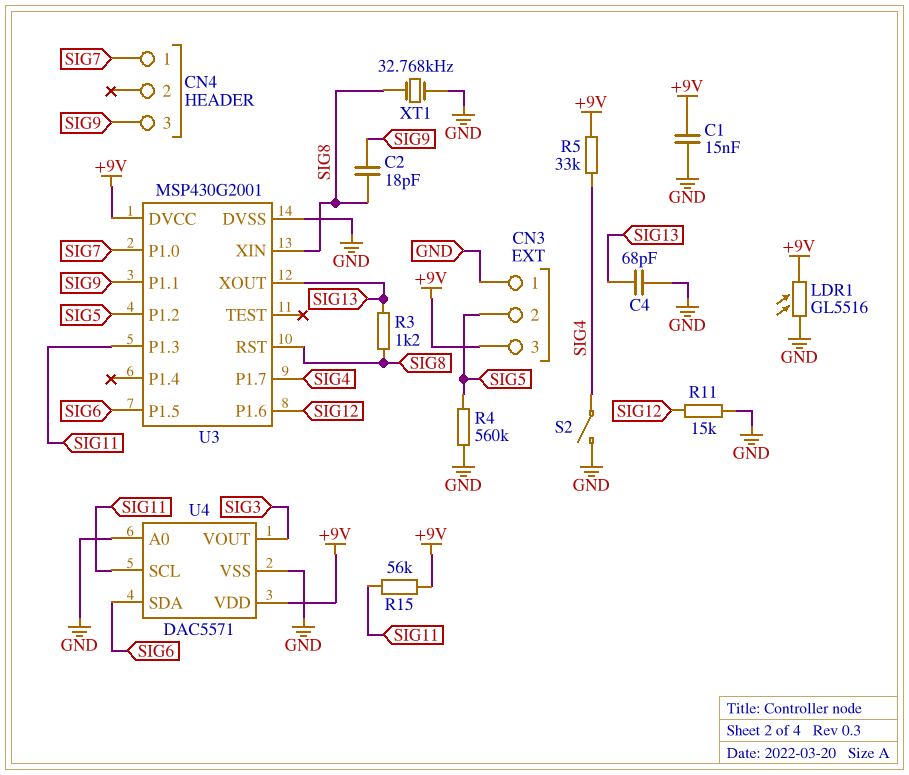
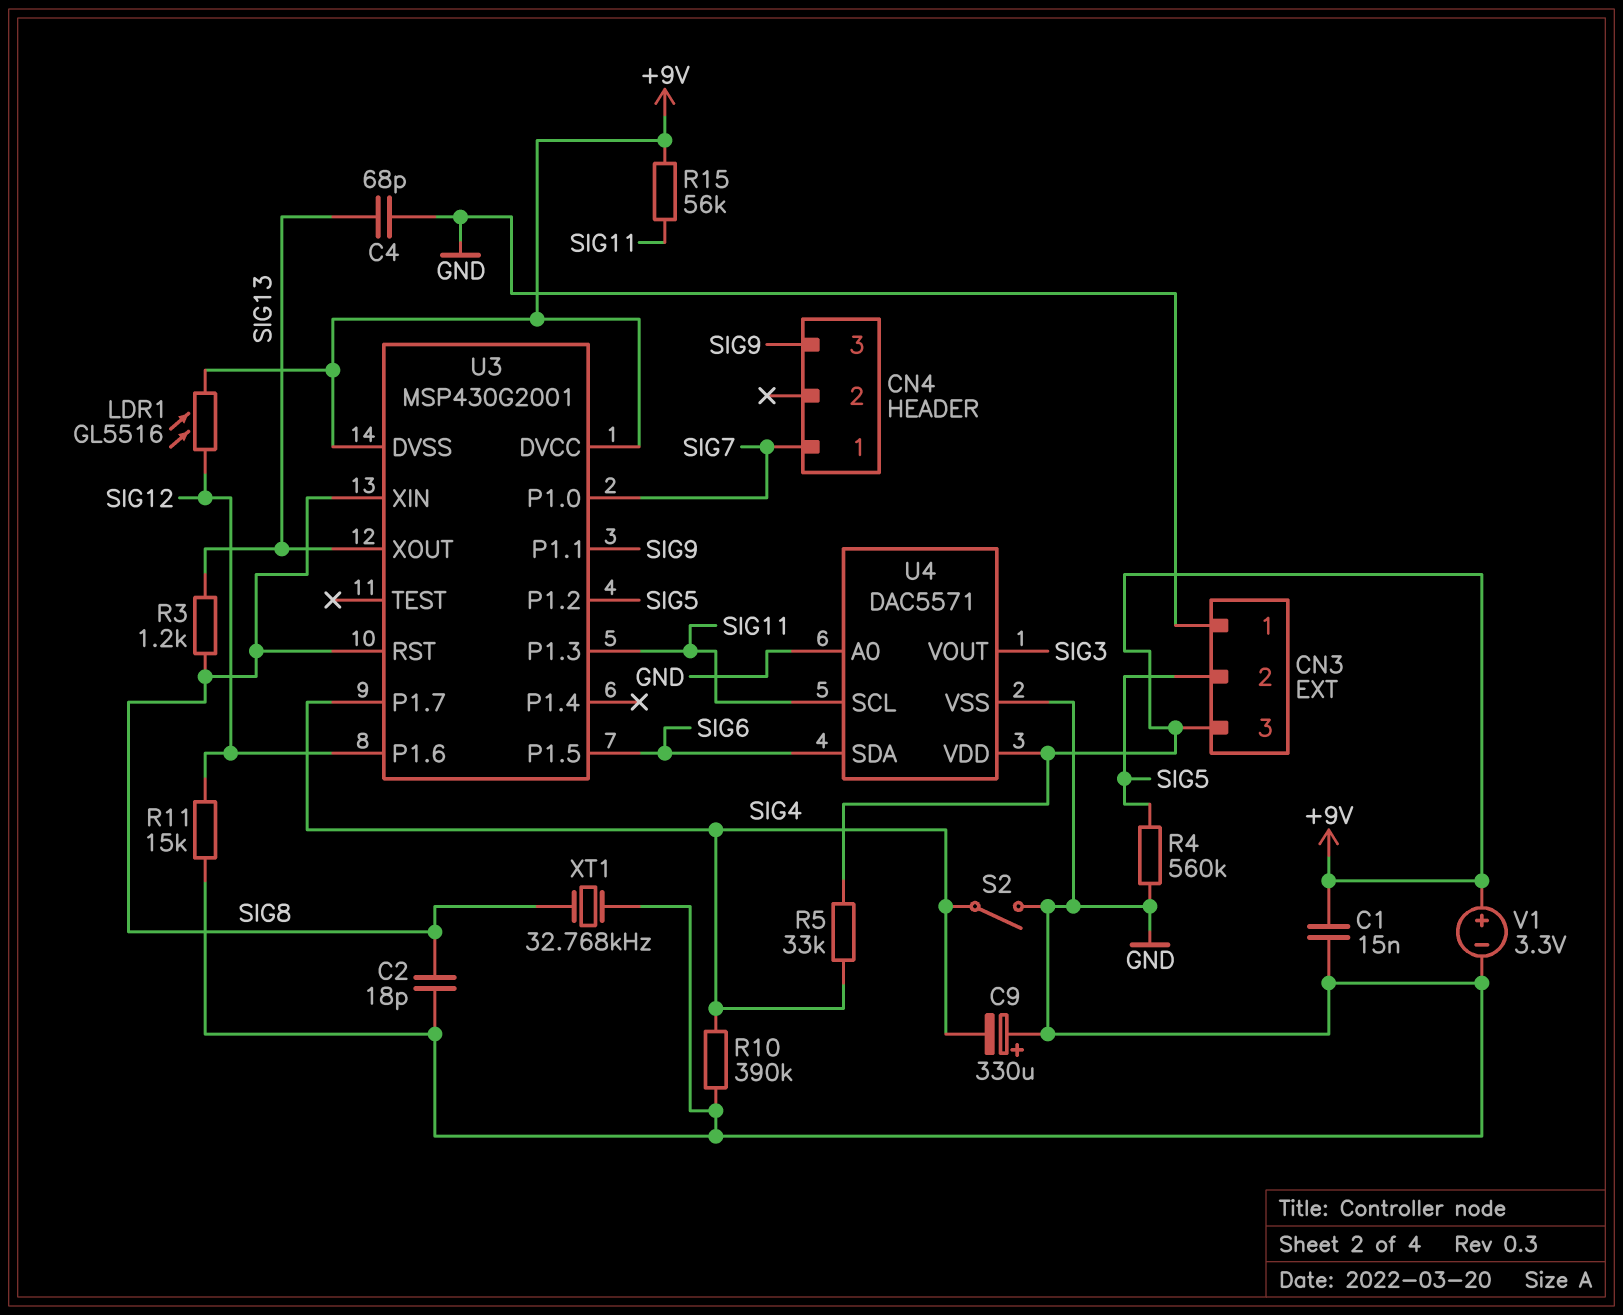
C2: 18pF (SIG8, SIG9) -> 18pF (GND, SIG8)
C9: none -> 330uF (plus GND, minus SIG4)
LDR1: GL5516 (+9V, GND) -> GL5516 (+9V, SIG12)
R10: none -> 390k (GND, SIG4)
U3 pin DVSS: GND -> +9V
V1: none -> 3.3V (plus +9V, minus GND)

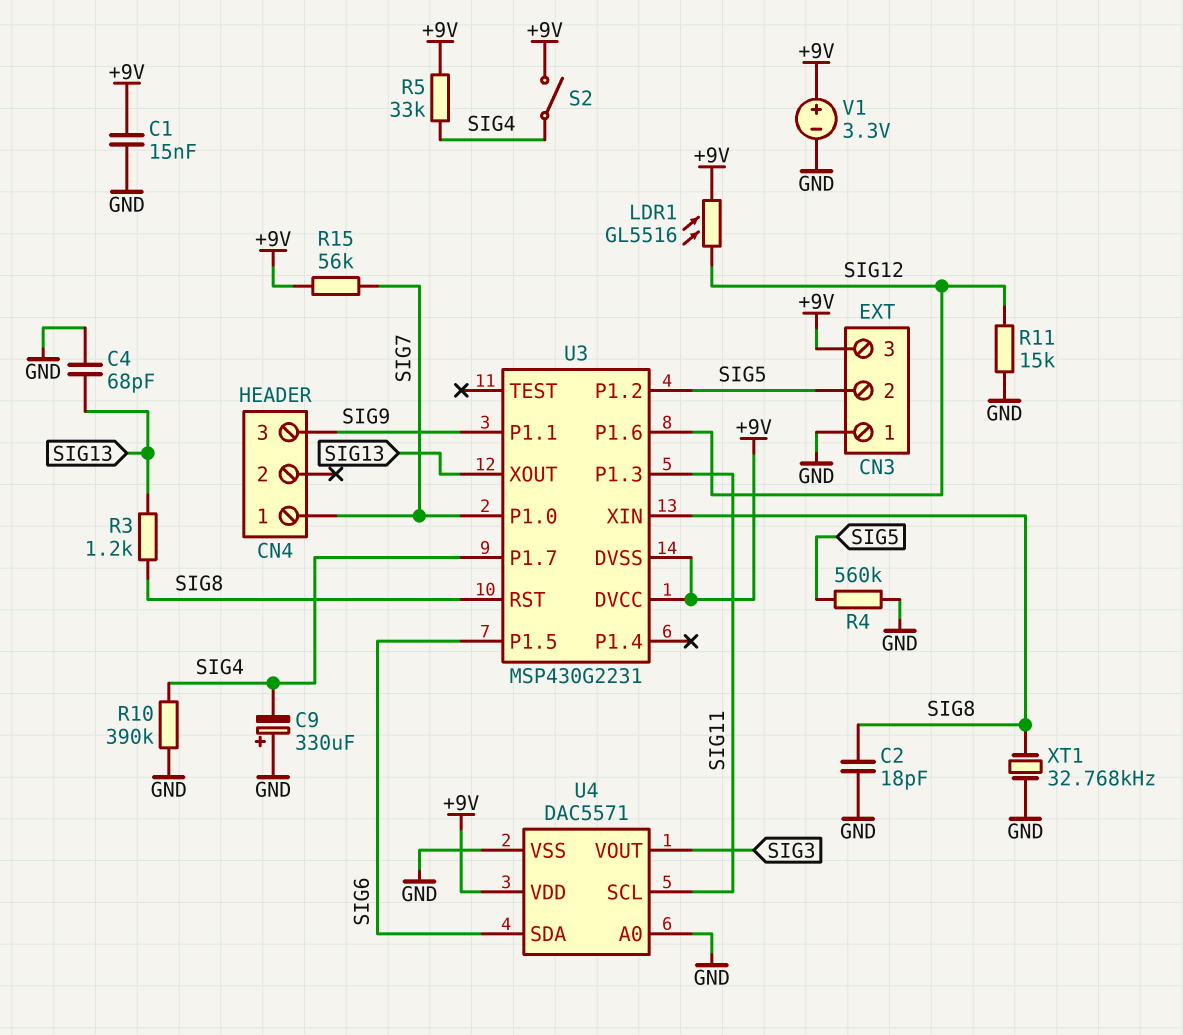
R15: 56k (+9V, SIG11) -> 56k (+9V, SIG7)
S2: switch (GND, SIG4) -> switch (+9V, SIG4)
U3: MSP430G2001 -> MSP430G2231

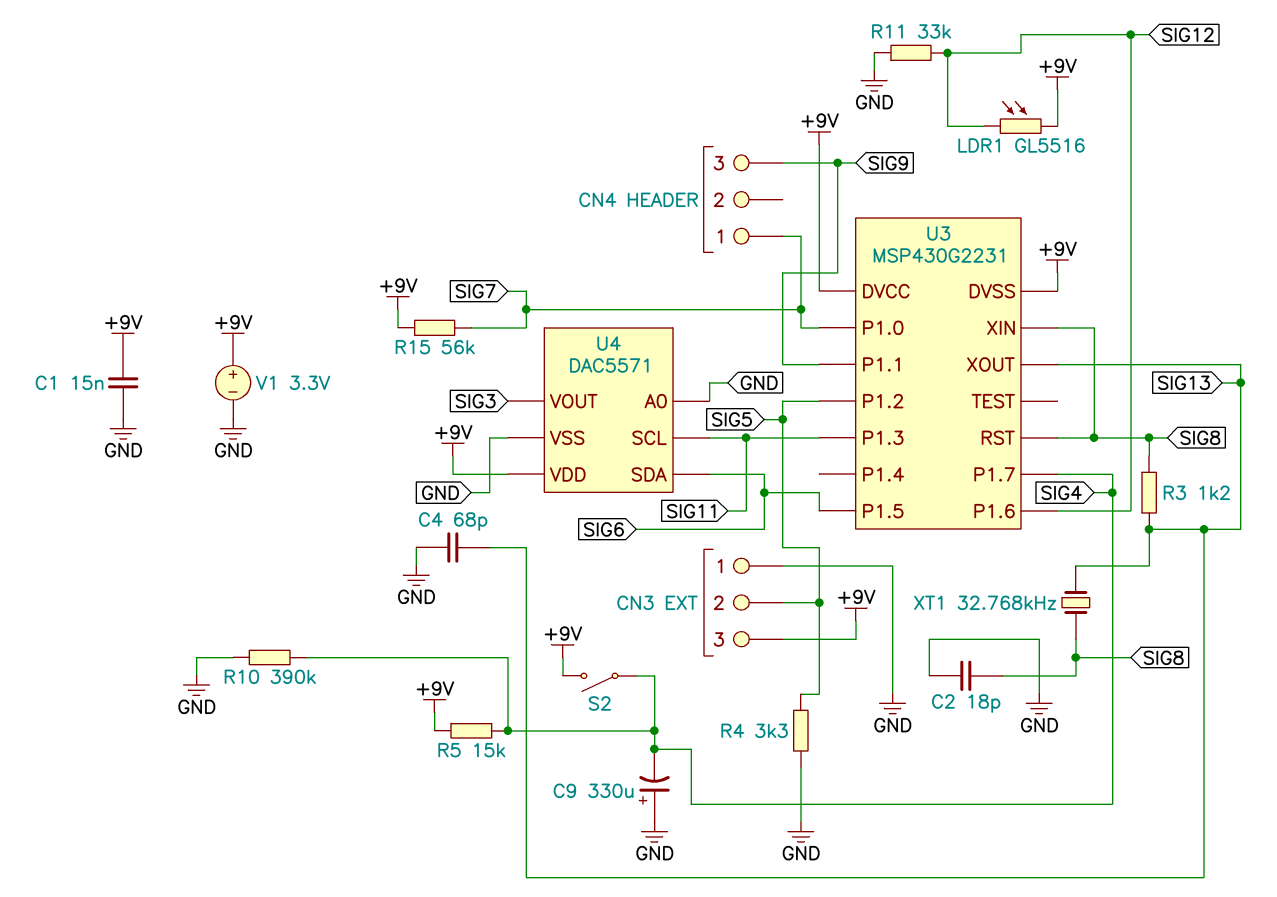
R4: 560k (GND, SIG5) -> 3.3k (GND, SIG5)
R5: 33k (+9V, SIG4) -> 15k (+9V, SIG4)
R11: 15k (GND, SIG12) -> 33k (GND, SIG12)
XT1: 32.768kHz (GND, SIG8) -> 32.768kHz (SIG8, SIG13)

